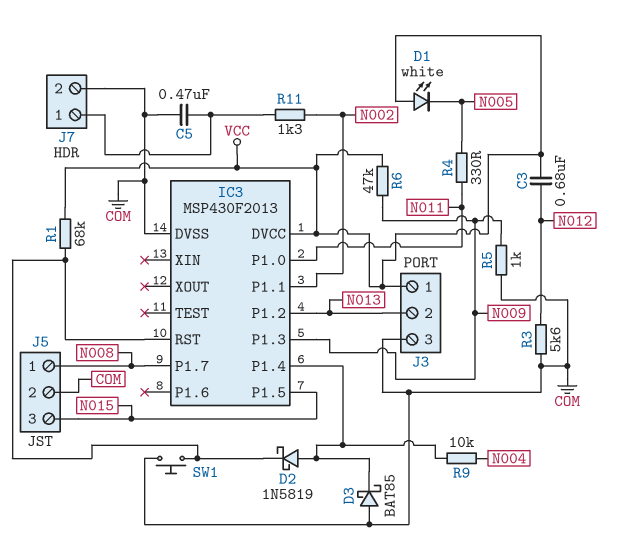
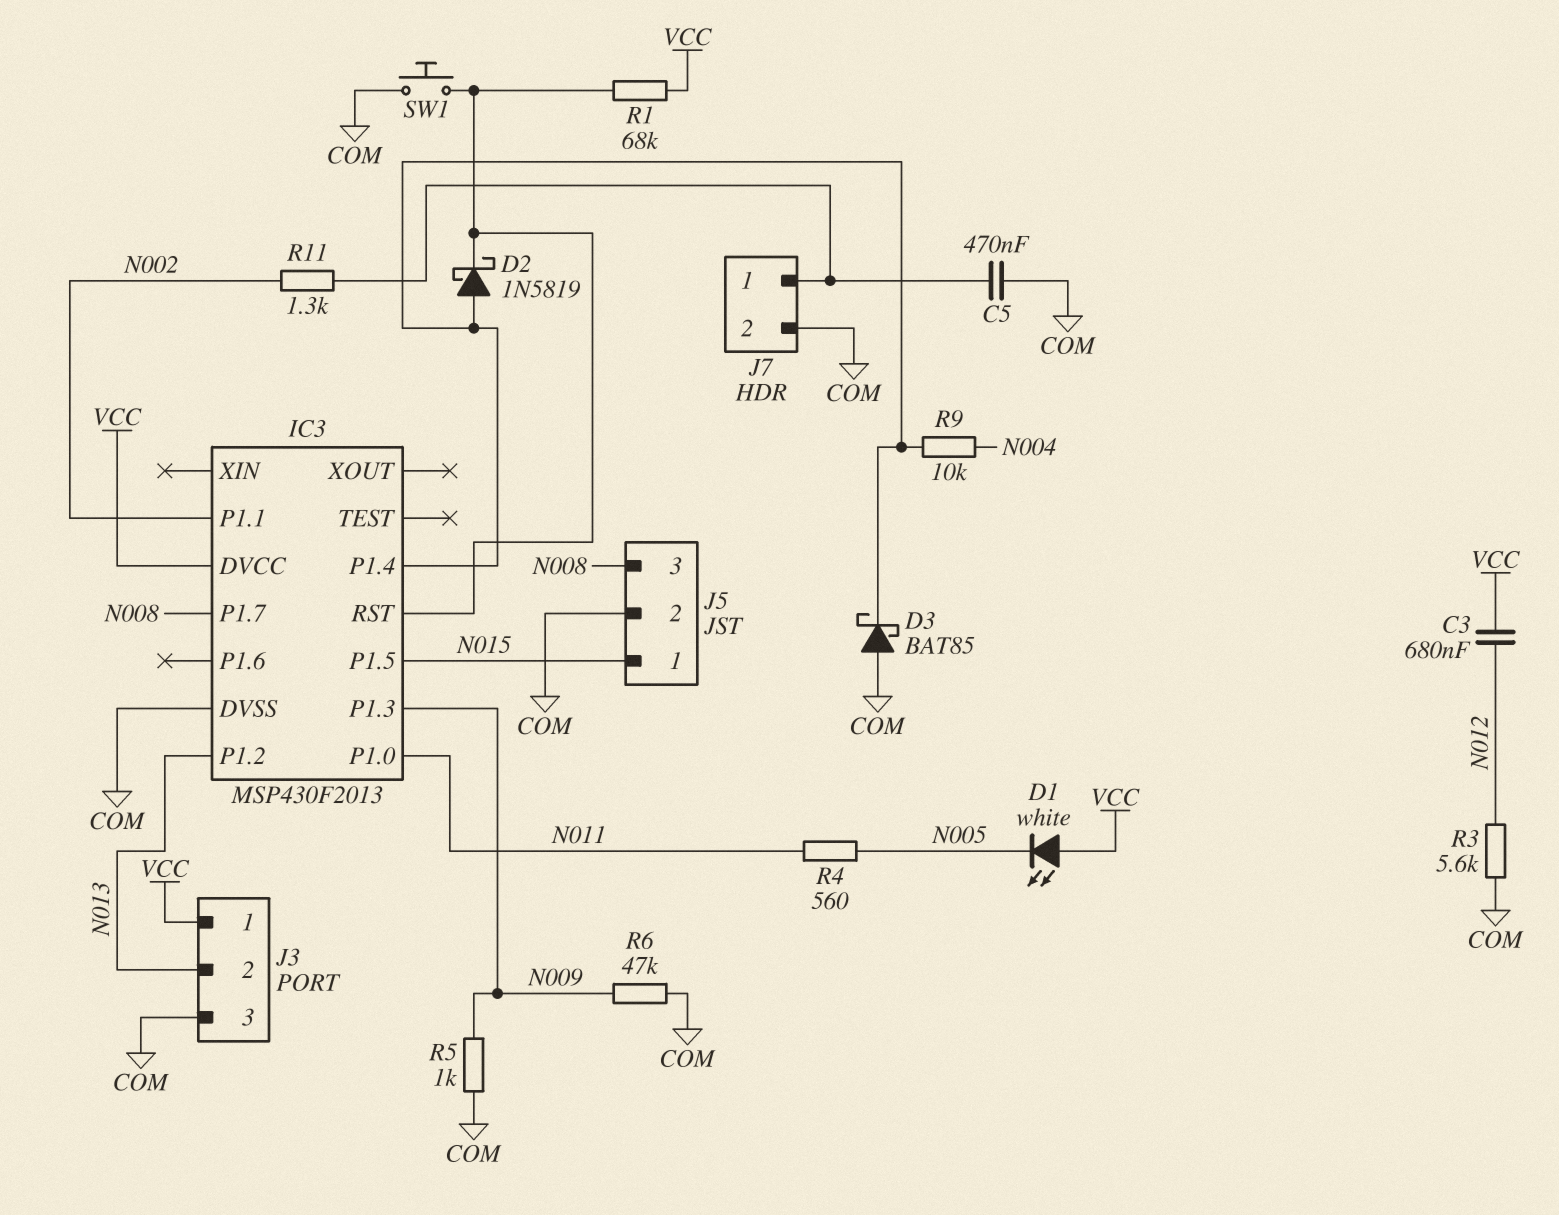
J5 pin 1: N008 -> N015
J5 pin 3: N015 -> N008
R4: 330 (N005, N011) -> 560 (N005, N011)
R6: 47k (N009, VCC) -> 47k (COM, N009)

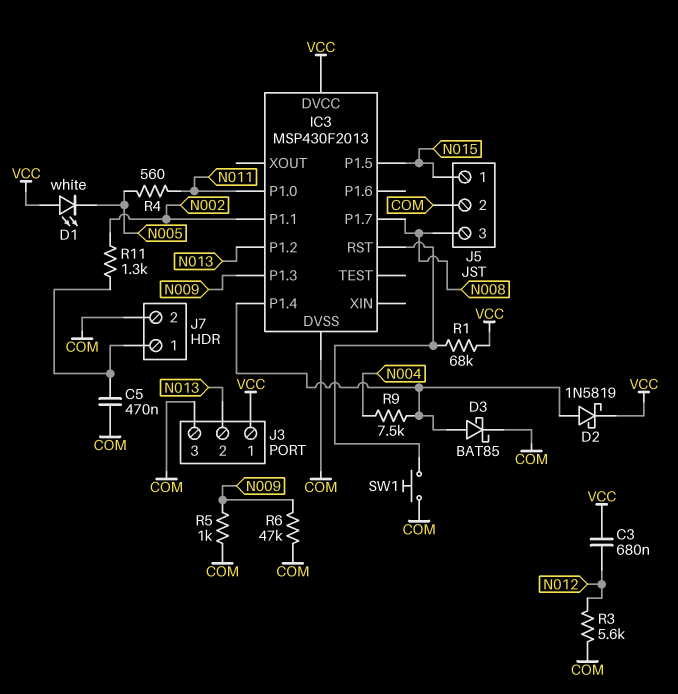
D2: schottky 1N5819 (A IC3/P1.4, K IC3/RST) -> schottky 1N5819 (A IC3/P1.4, K VCC)
D3: schottky BAT85 (A COM, K IC3/P1.4) -> schottky BAT85 (A IC3/P1.4, K COM)
R9: 10k (IC3/P1.4, N004) -> 7.5k (IC3/P1.4, N004)

